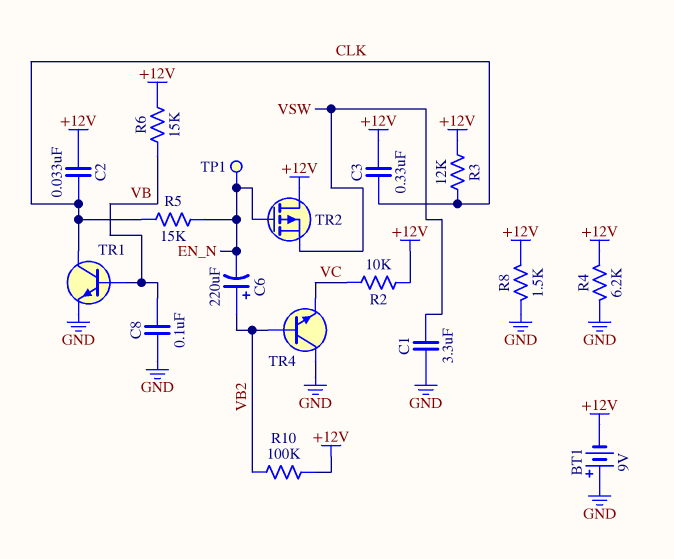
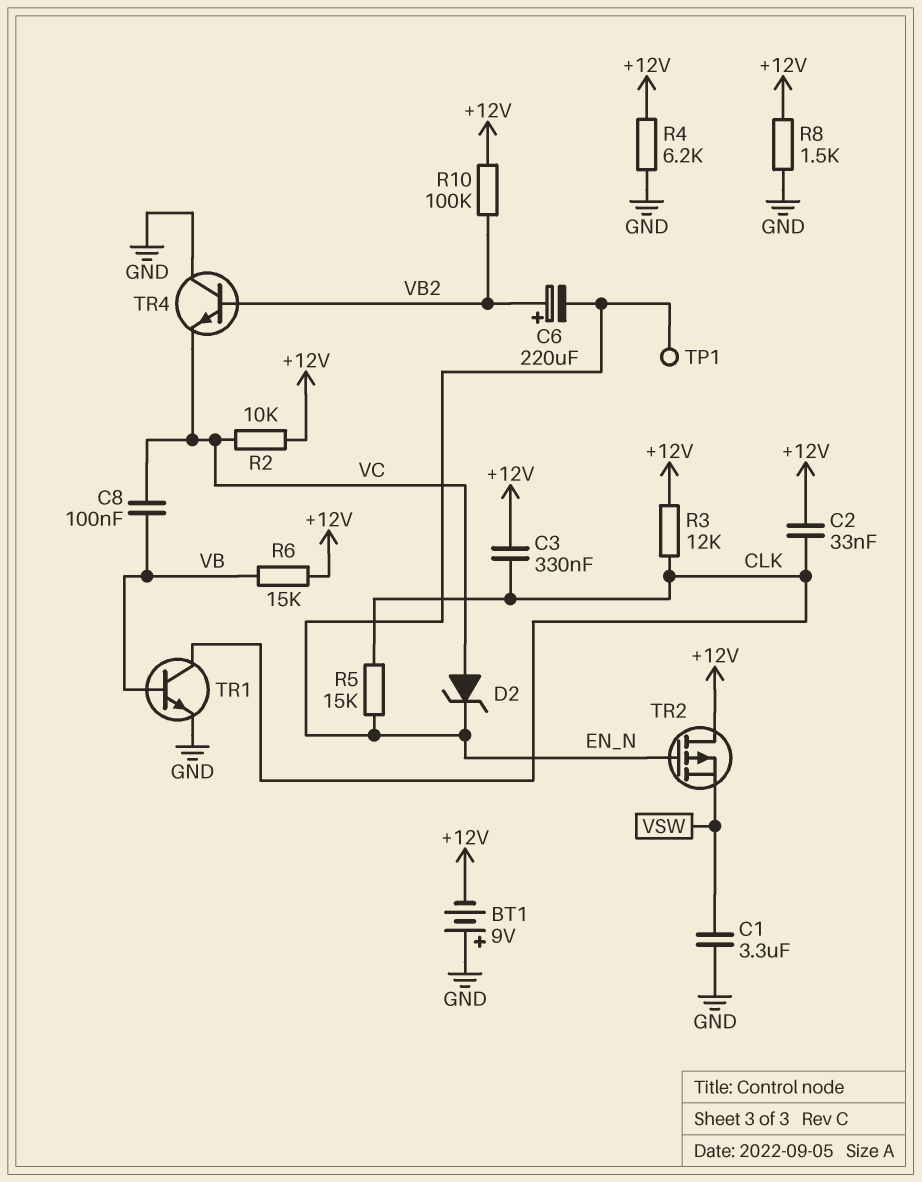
C8: 100nF (GND, VB) -> 100nF (VB, VC)
D2: none -> zener (A VC, K EN_N)

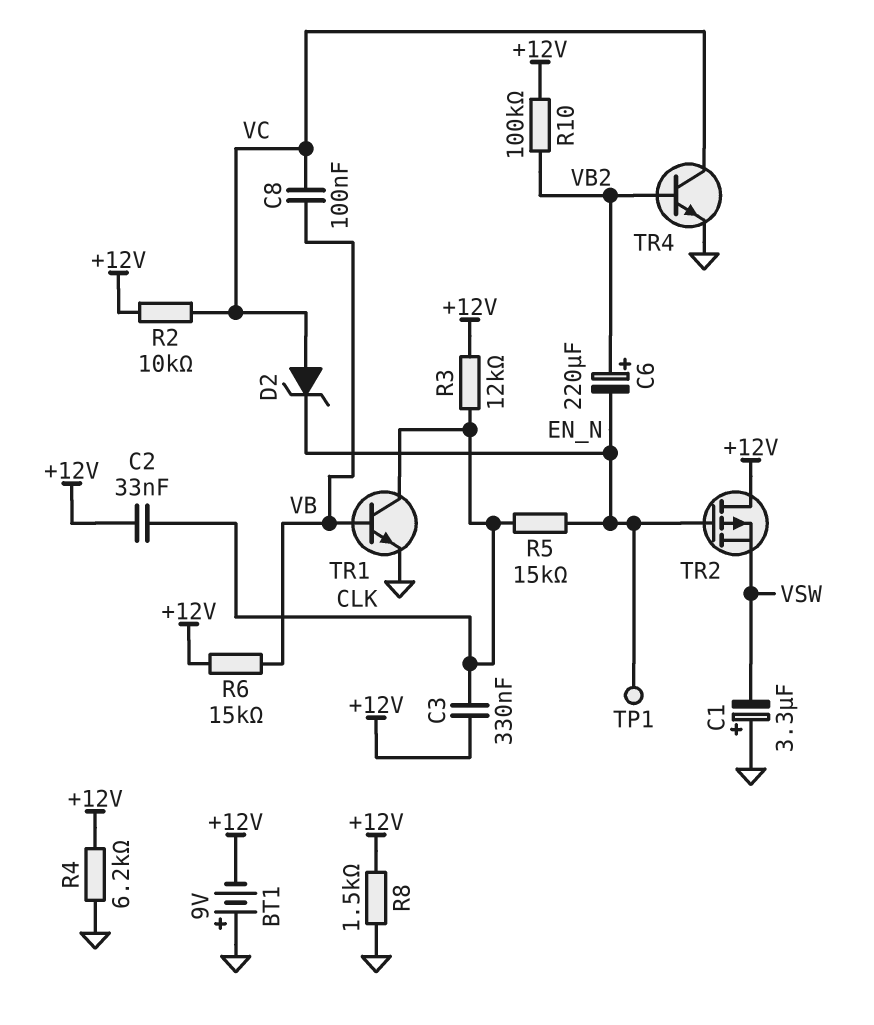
C1: 3.3uF (GND, VSW) -> 3.3uF (plus GND, minus VSW)
TR4: NPN (B VB2, C GND, E VC) -> NPN (B VB2, C VC, E GND)

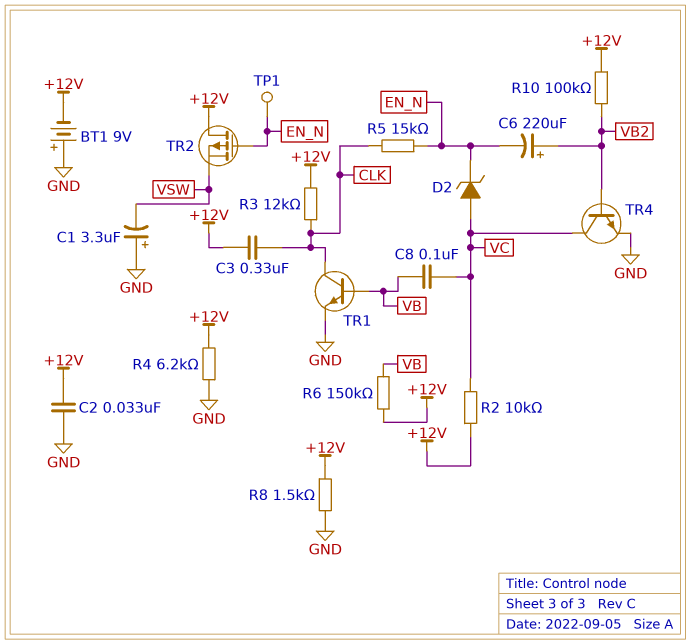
C2: 33nF (+12V, CLK) -> 33nF (+12V, GND)
R6: 15k (+12V, VB) -> 150k (+12V, VB)

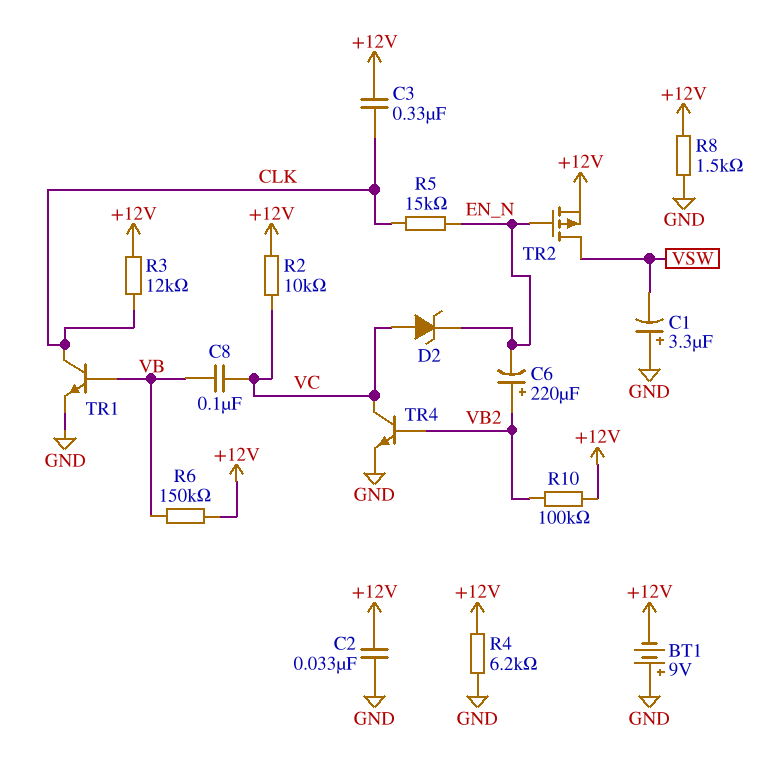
TP1: test point (EN_N) -> none
TR2: PMOS (G EN_N, D +12V, S VSW) -> PMOS (G EN_N, D VSW, S +12V)

